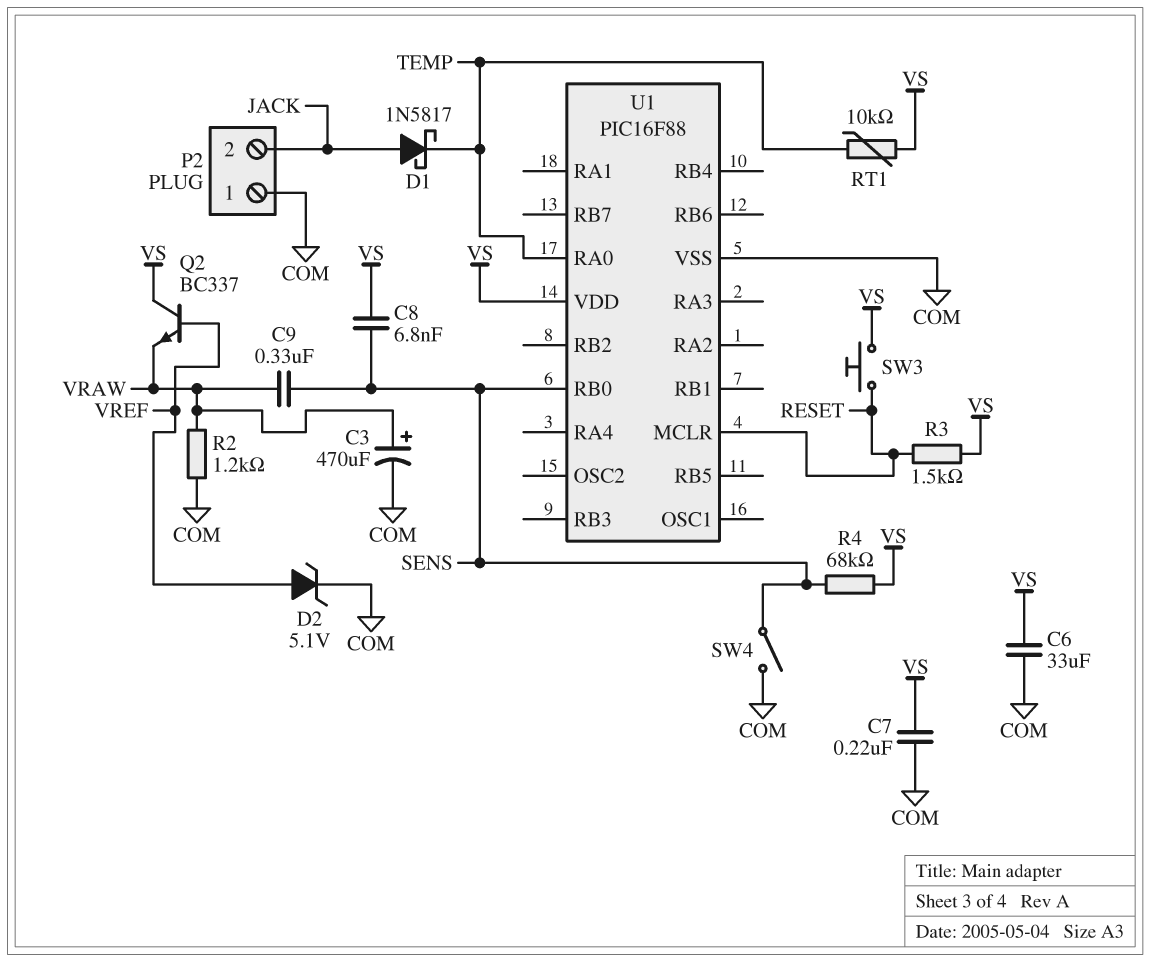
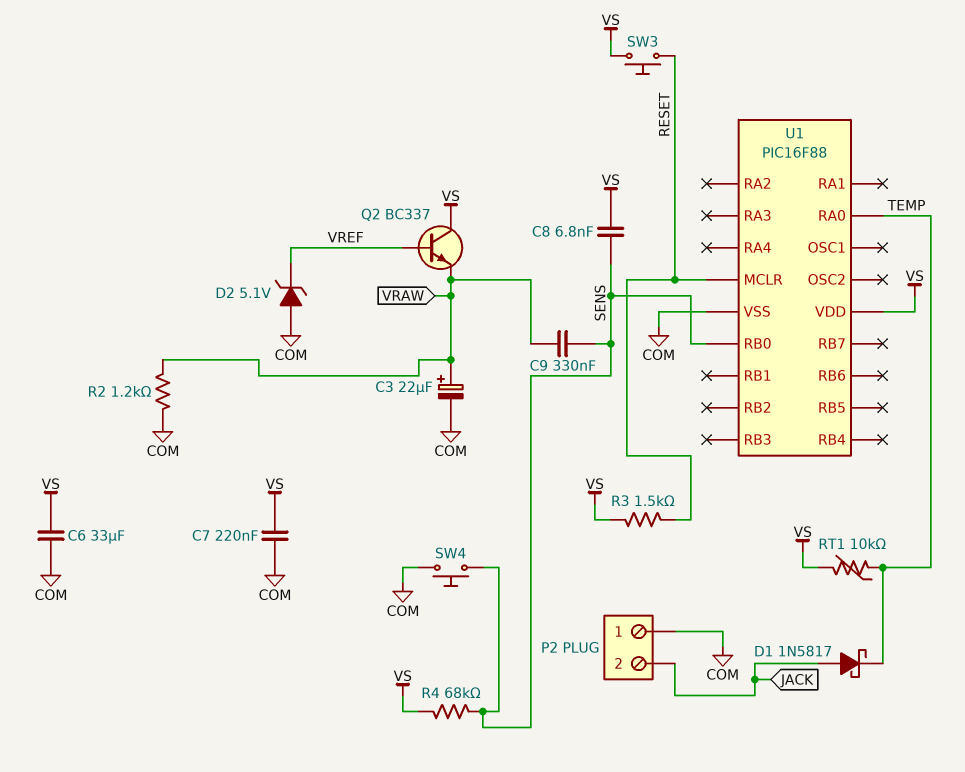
C3: 470uF (plus VRAW, minus COM) -> 22uF (plus VRAW, minus COM)
D2: zener 5.1V (A VREF, K COM) -> zener 5.1V (A COM, K VREF)
SW4: switch (COM, SENS) -> button (COM, SENS)

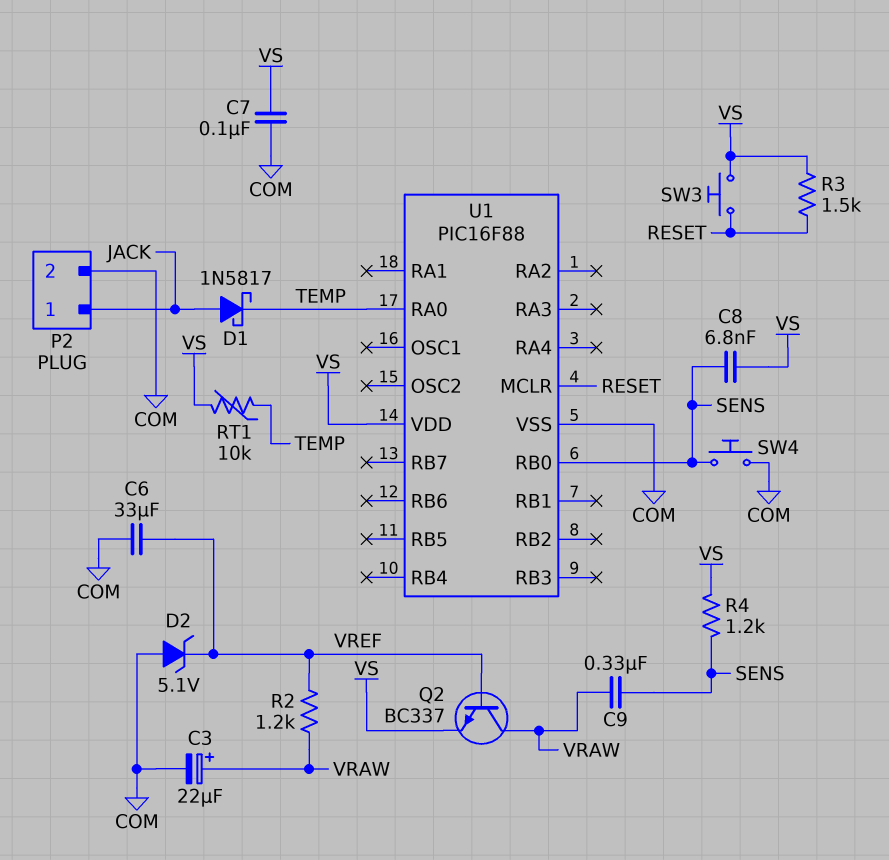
C6: 33uF (COM, VS) -> 33uF (COM, VREF)
C7: 220nF (COM, VS) -> 100nF (COM, VS)
P2 pin 1: COM -> JACK
P2 pin 2: JACK -> COM
Q2: NPN BC337 (B VREF, C VS, E VRAW) -> NPN BC337 (B VREF, C VRAW, E VS)
R2: 1.2k (COM, VRAW) -> 1.2k (VRAW, VREF)
R4: 68k (SENS, VS) -> 1.2k (SENS, VS)

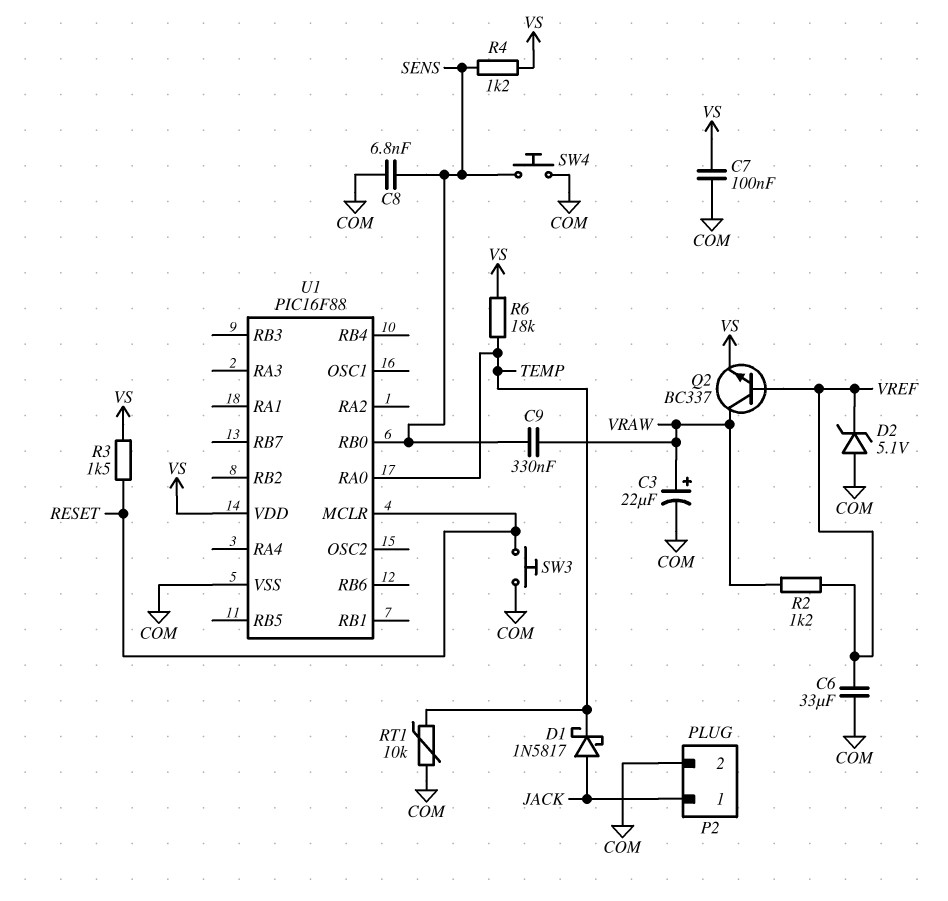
C8: 6.8nF (SENS, VS) -> 6.8nF (COM, SENS)
R6: none -> 18k (TEMP, VS)
RT1: 10k (TEMP, VS) -> 10k (COM, TEMP)
SW3: button (RESET, VS) -> button (COM, RESET)

